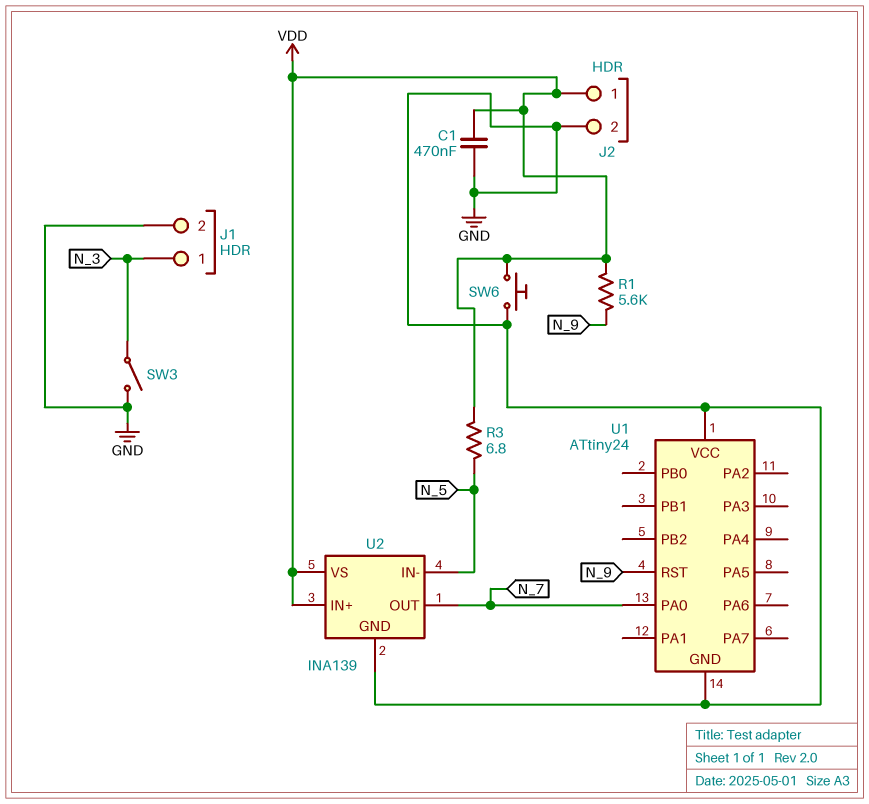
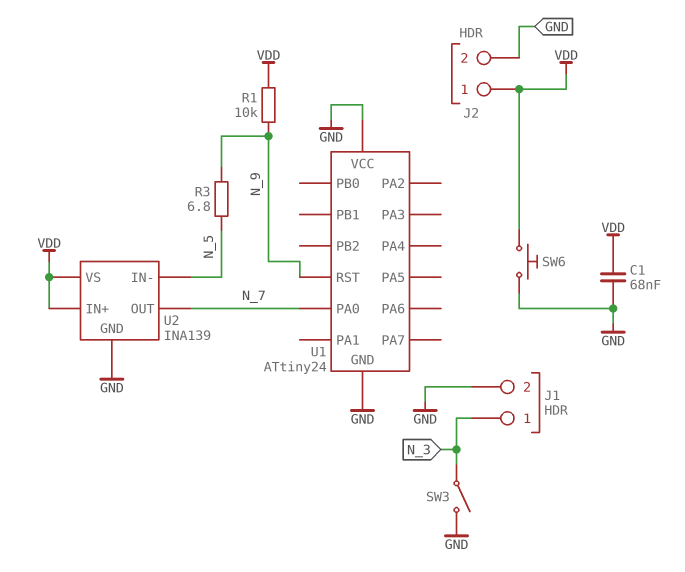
C1: 470nF (GND, VDD) -> 68nF (GND, VDD)
R1: 5.6k (N_9, VDD) -> 10k (N_9, VDD)
R3: 6.8 (N_5, VDD) -> 6.8 (N_5, N_9)

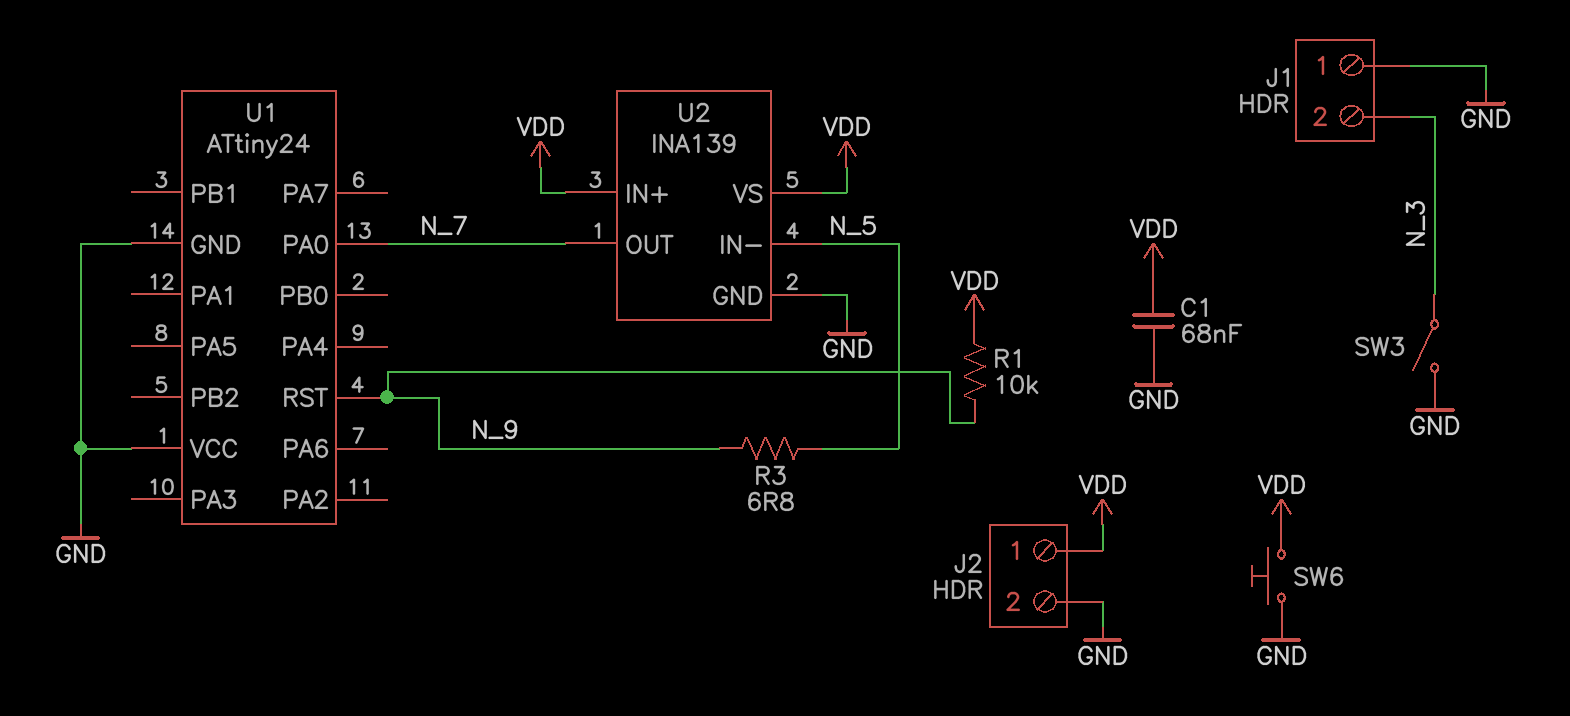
J1 pin 1: N_3 -> GND
J1 pin 2: GND -> N_3

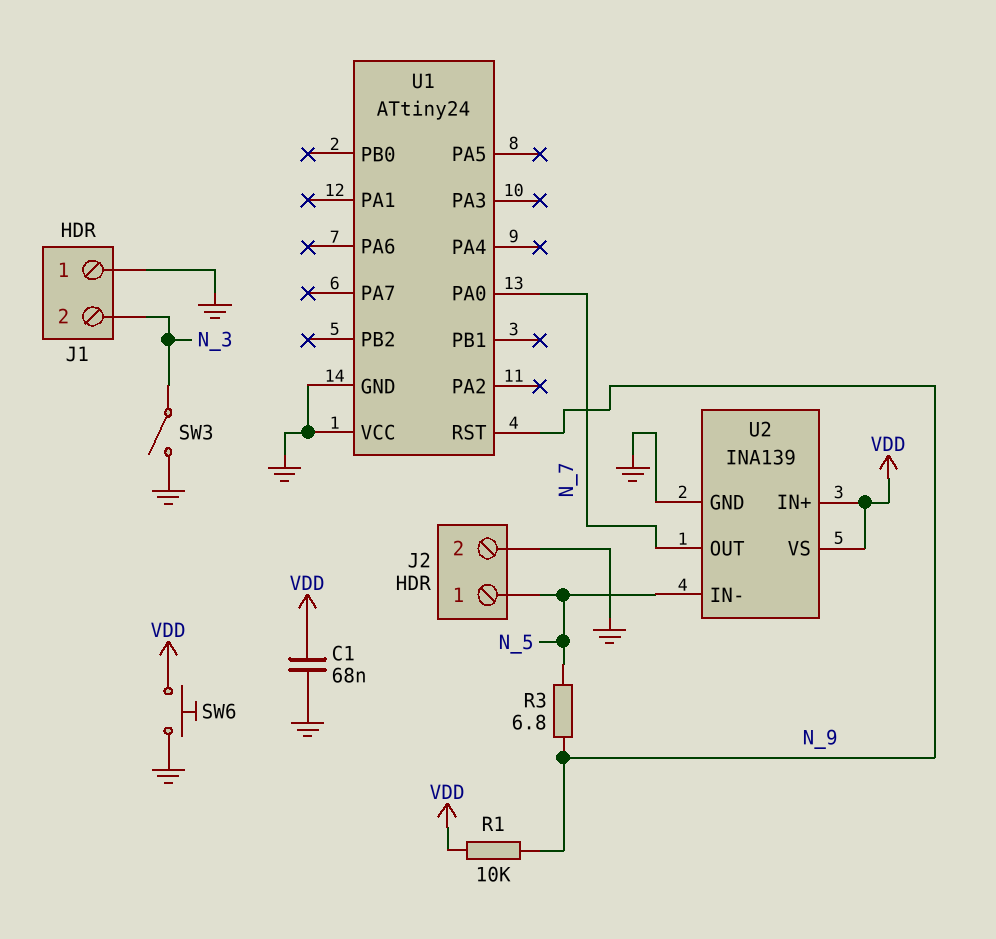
J2 pin 1: VDD -> N_5

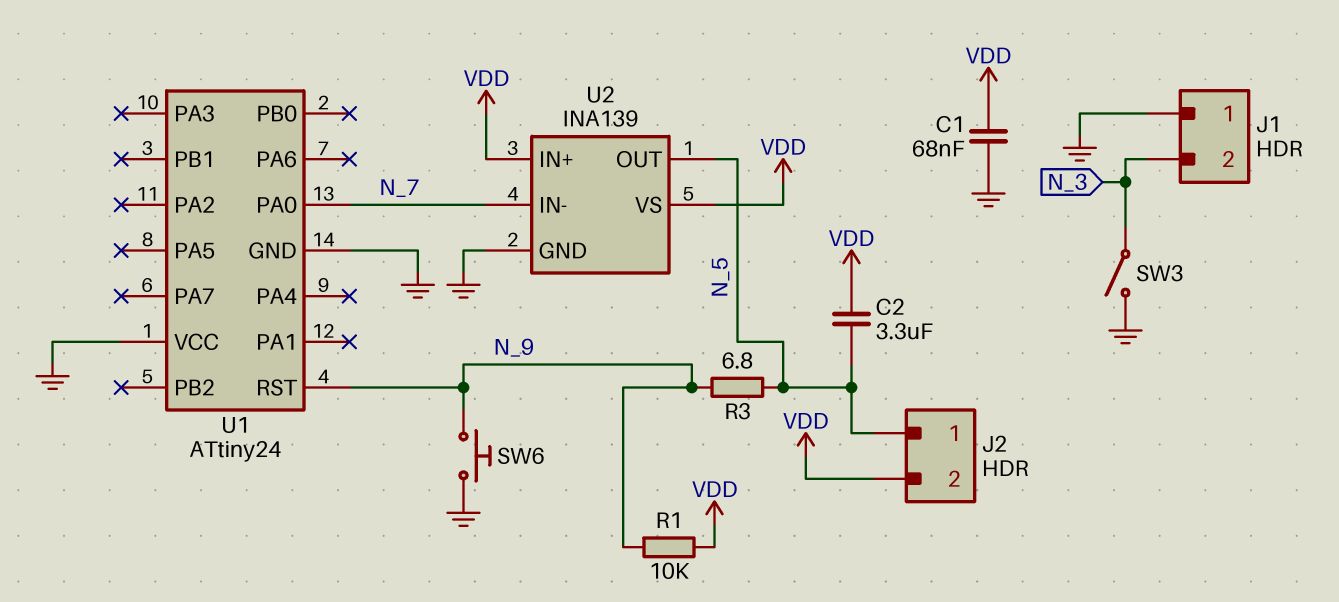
C2: none -> 3.3uF (N_5, VDD)
J2 pin 2: GND -> VDD
SW6: button (GND, VDD) -> button (GND, N_9)
U2 pin IN-: N_5 -> N_7
U2 pin OUT: N_7 -> N_5

